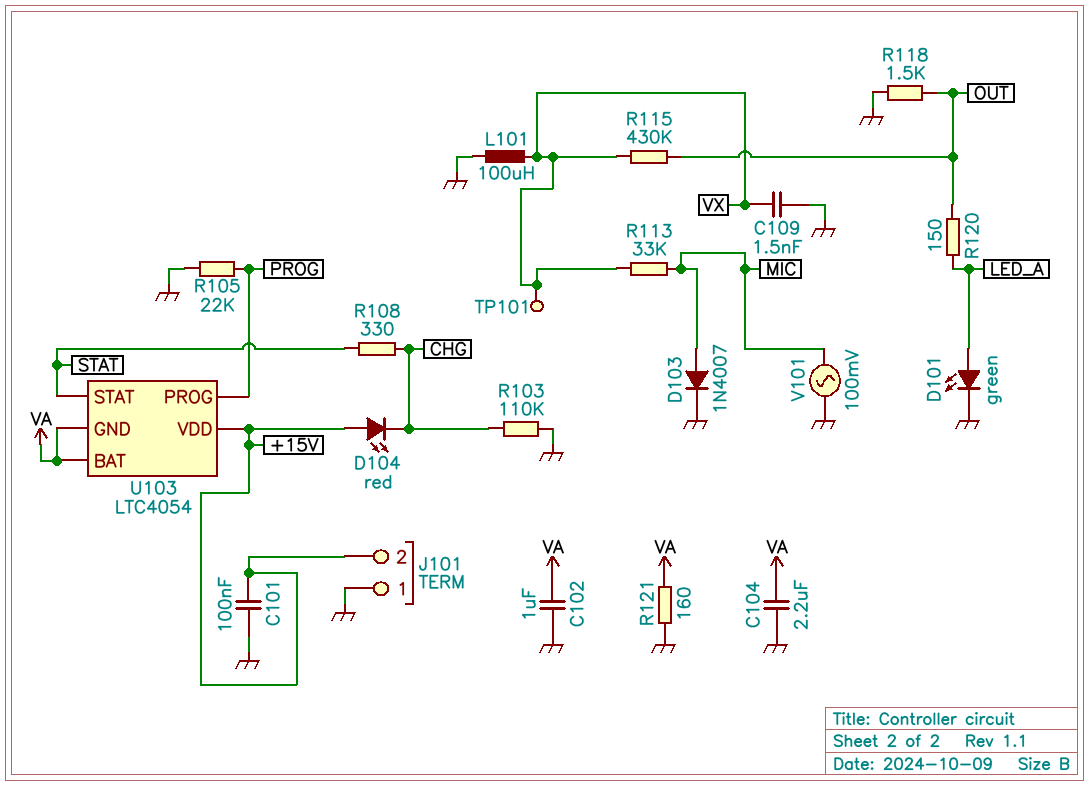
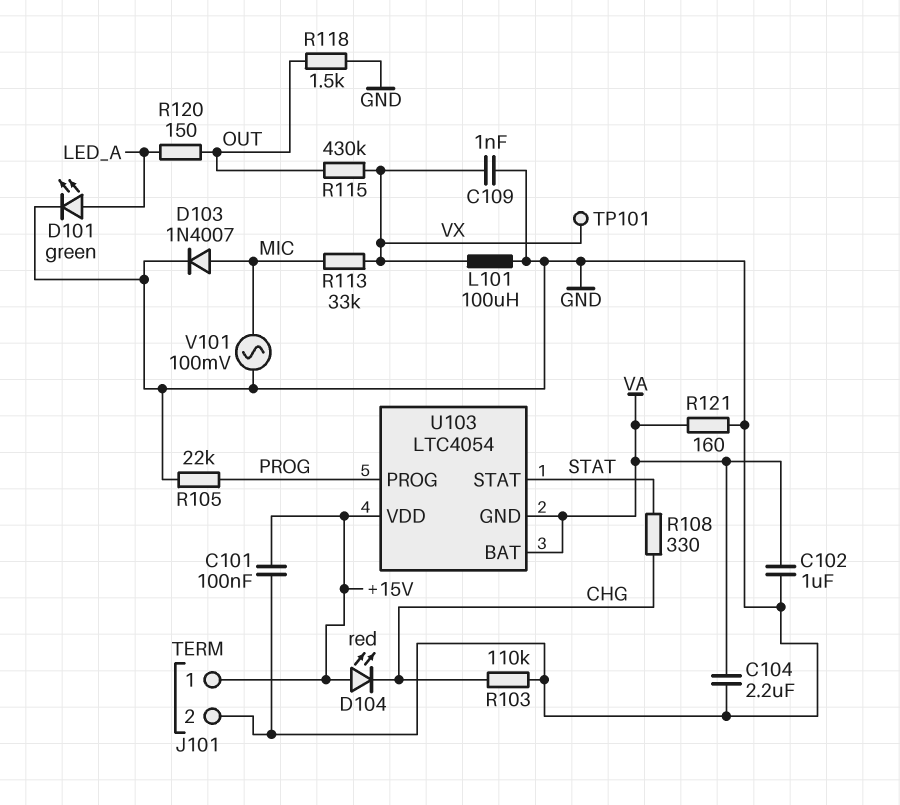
C109: 1.5nF (GND, VX) -> 1nF (GND, VX)
J101 pin 1: GND -> +15V
J101 pin 2: +15V -> GND

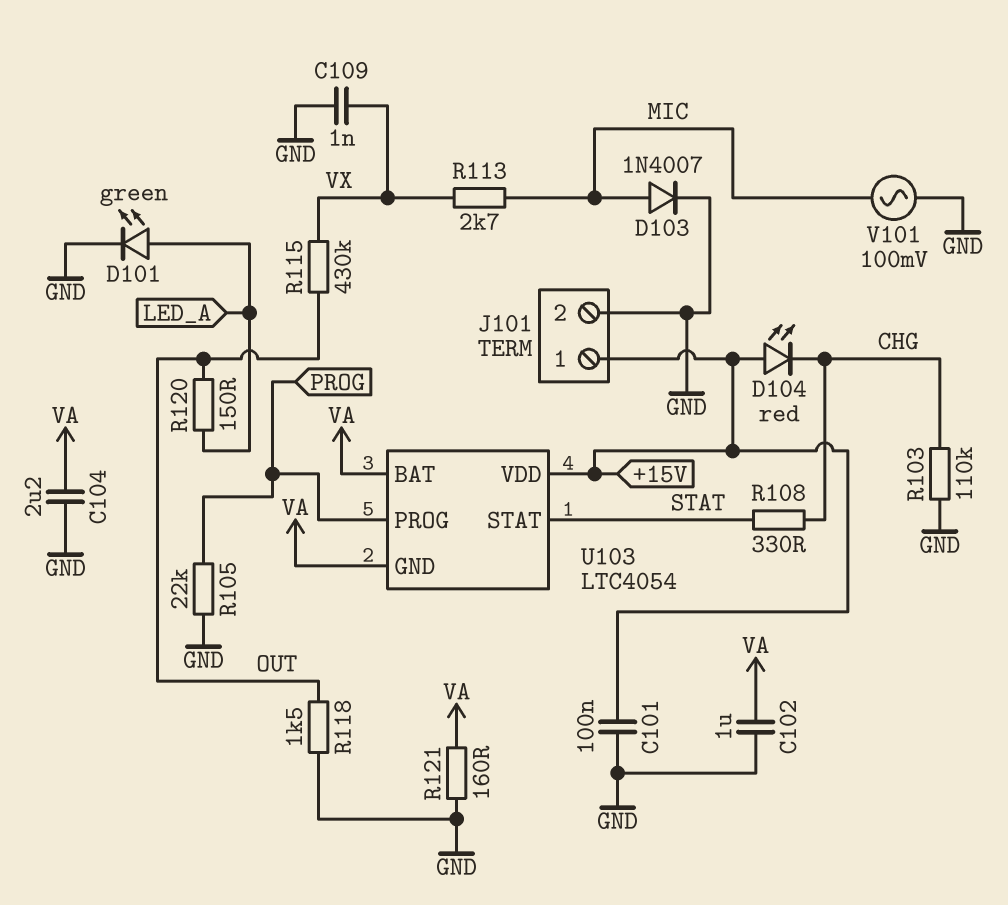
L101: 100uH (GND, VX) -> none
R113: 33k (MIC, VX) -> 2.7k (MIC, VX)
TP101: test point (VX) -> none

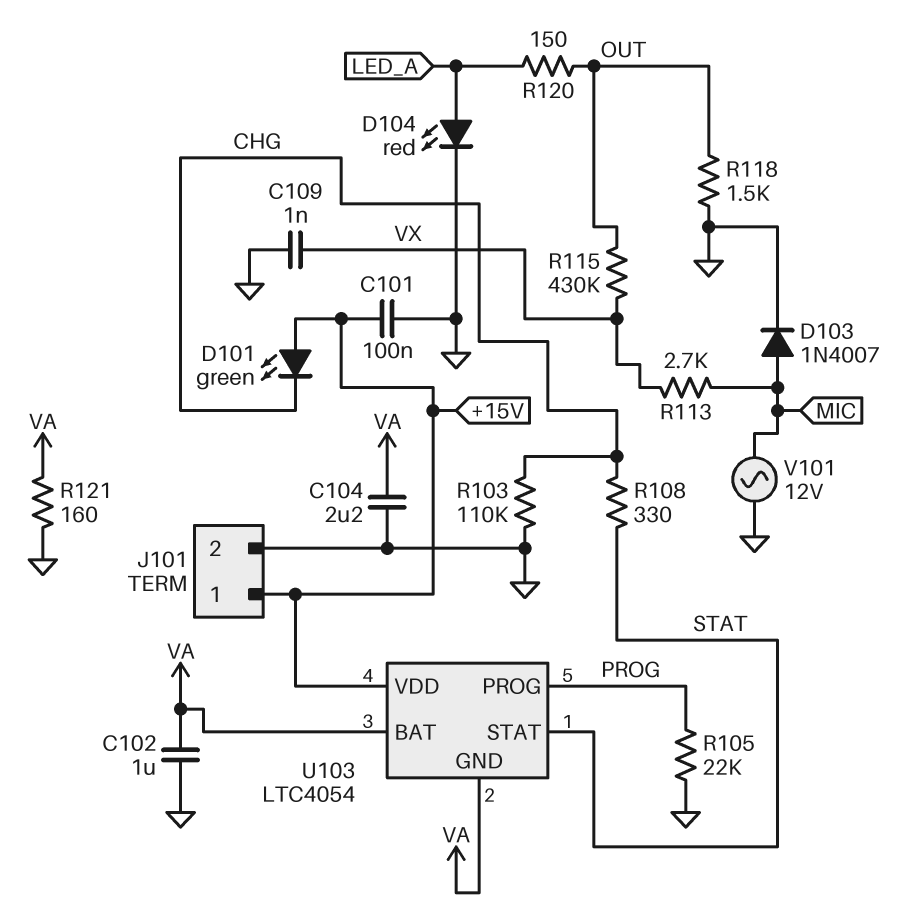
D101: LED green (A LED_A, K GND) -> LED green (A +15V, K CHG)
D104: LED red (A +15V, K CHG) -> LED red (A LED_A, K GND)
V101: AC 100mV (GND, MIC) -> AC 12V (GND, MIC)

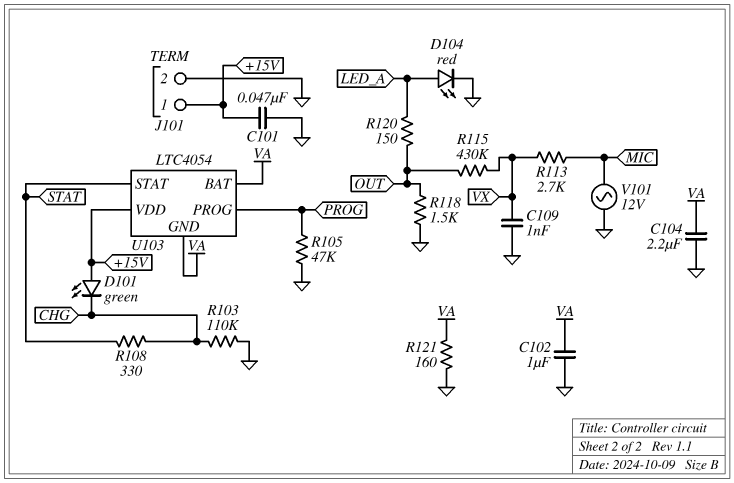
C101: 100nF (+15V, GND) -> 47nF (+15V, GND)
D103: diode 1N4007 (A MIC, K GND) -> none
R105: 22k (GND, PROG) -> 47k (GND, PROG)

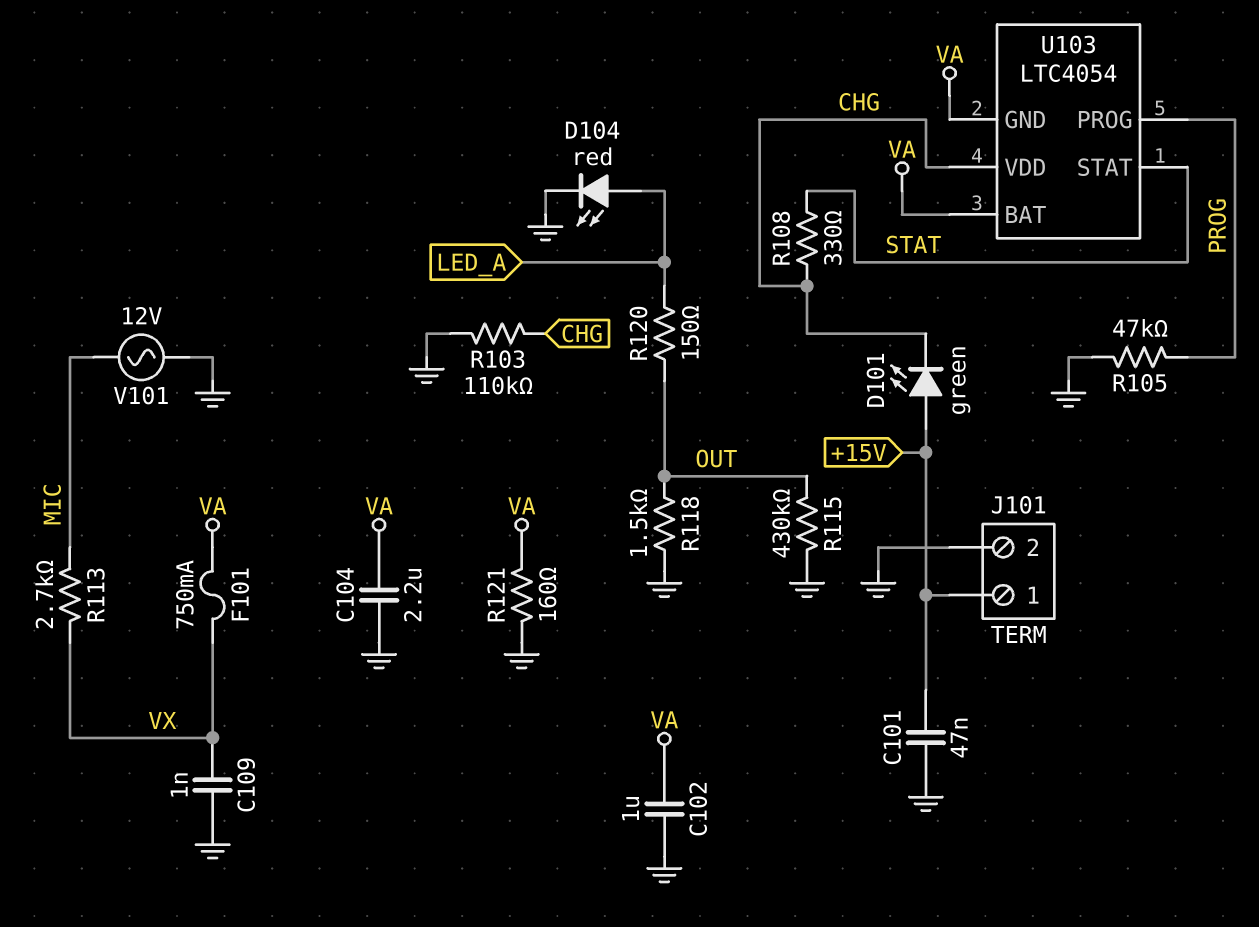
F101: none -> 750mA (VA, VX)
R115: 430k (OUT, VX) -> 430k (GND, OUT)
U103 pin VDD: +15V -> CHG

